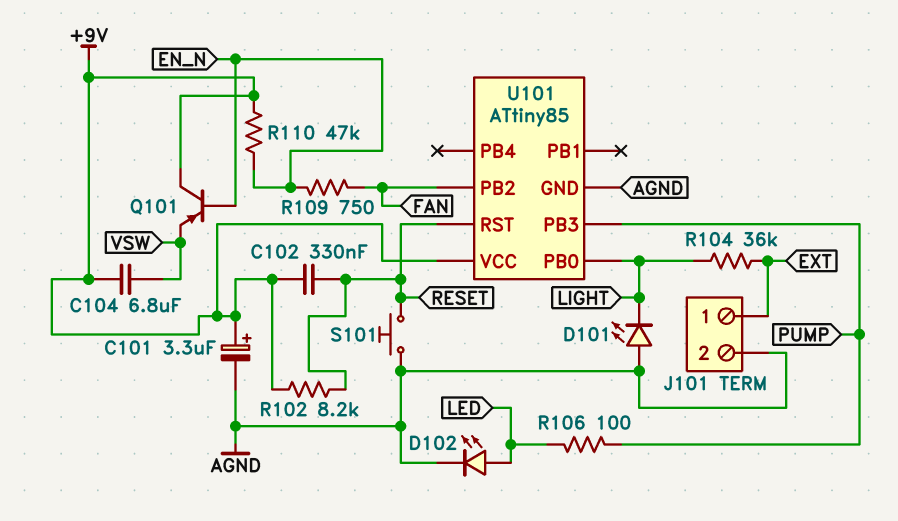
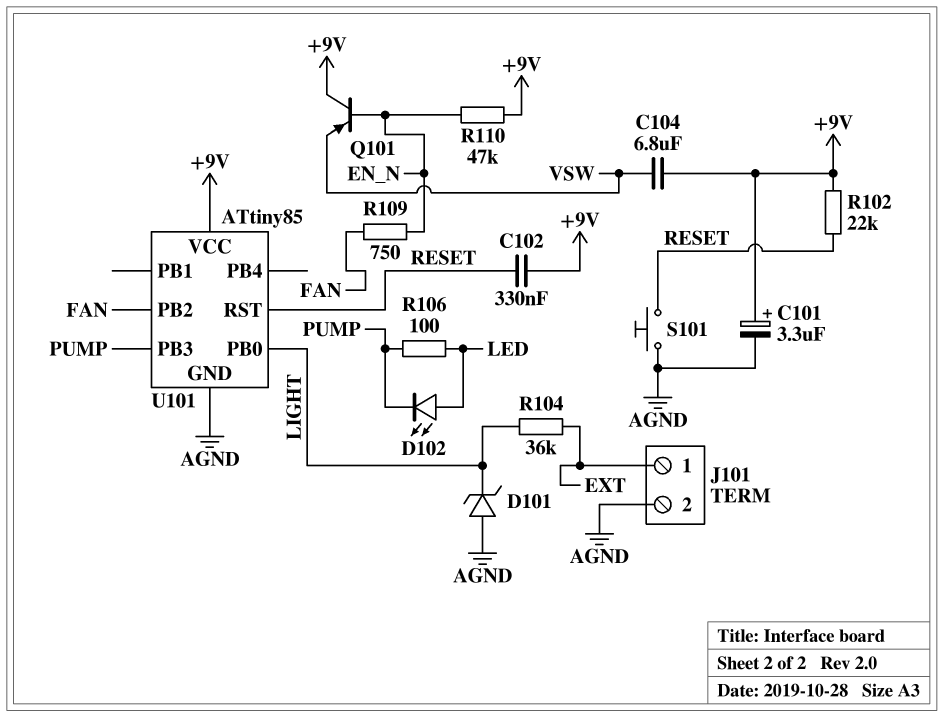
D101: LED (A AGND, K LIGHT) -> zener (A AGND, K LIGHT)
D102: LED (A LED, K AGND) -> LED (A LED, K PUMP)
R102: 8.2k (+9V, RESET) -> 22k (+9V, RESET)

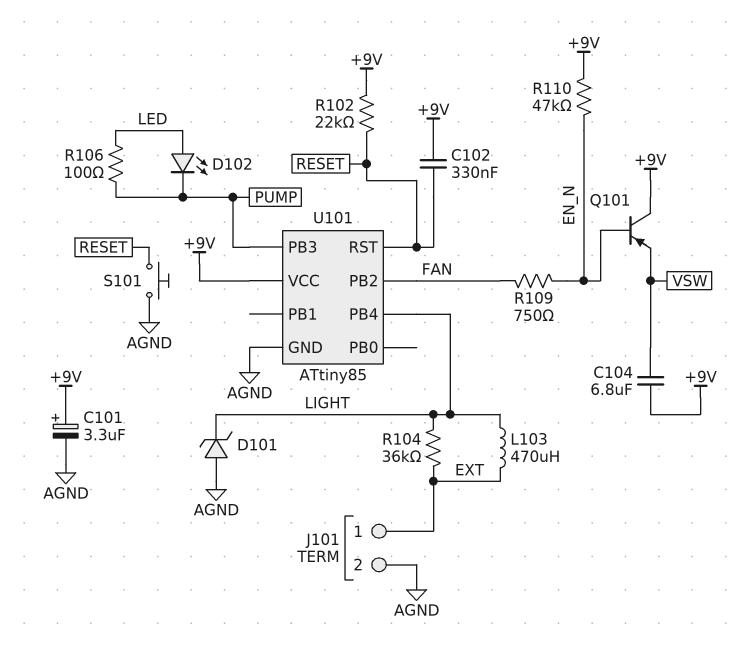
L103: none -> 470uH (EXT, LIGHT)
U101 pin PB0: LIGHT -> none
U101 pin PB4: none -> LIGHT

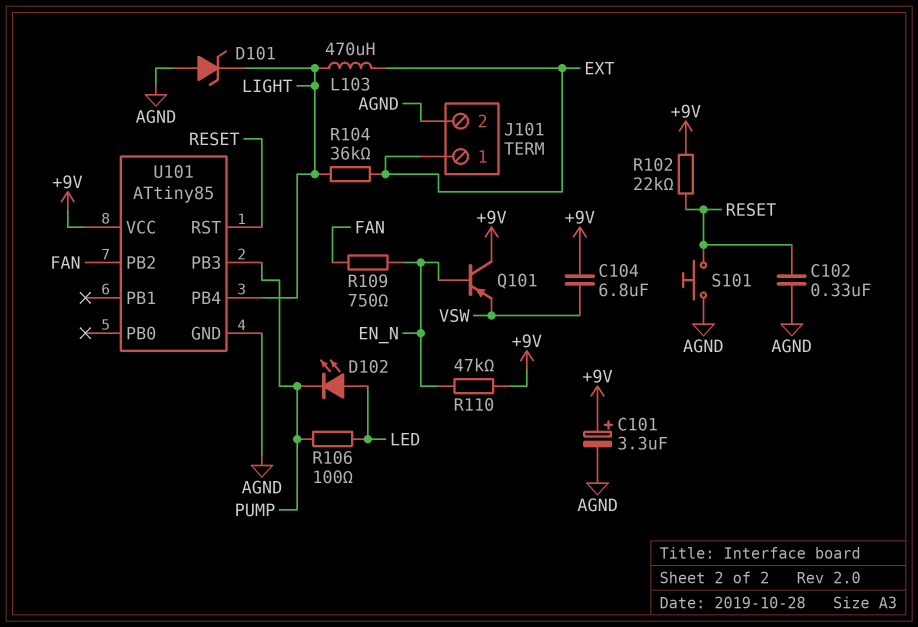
C102: 330nF (+9V, RESET) -> 330nF (AGND, RESET)

